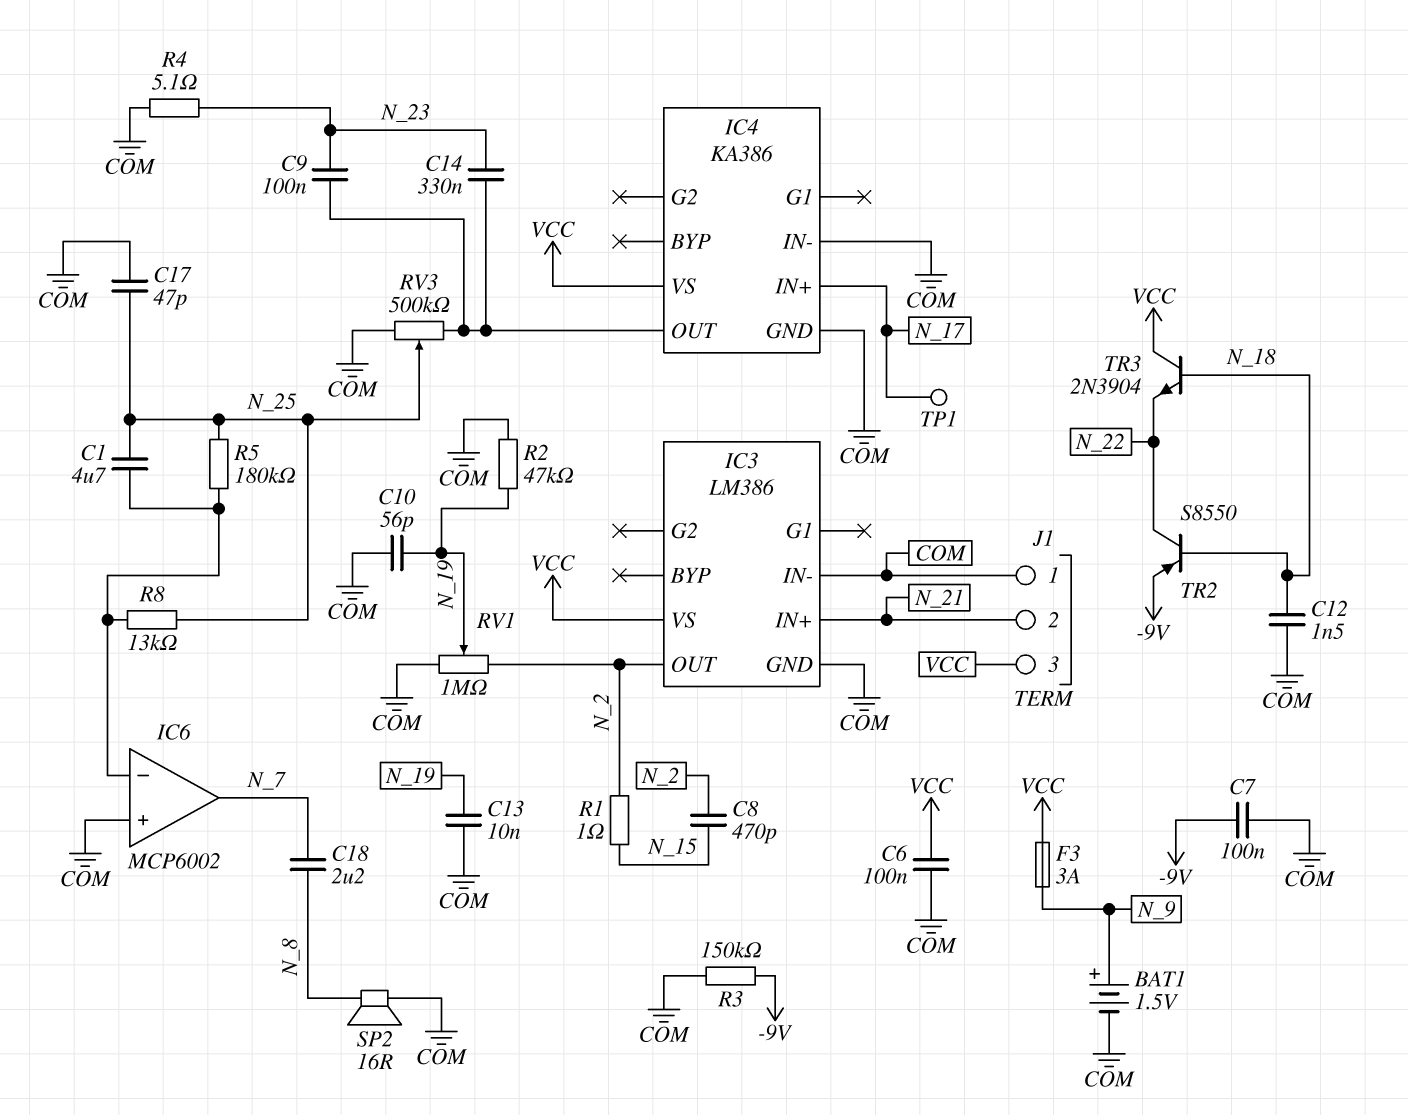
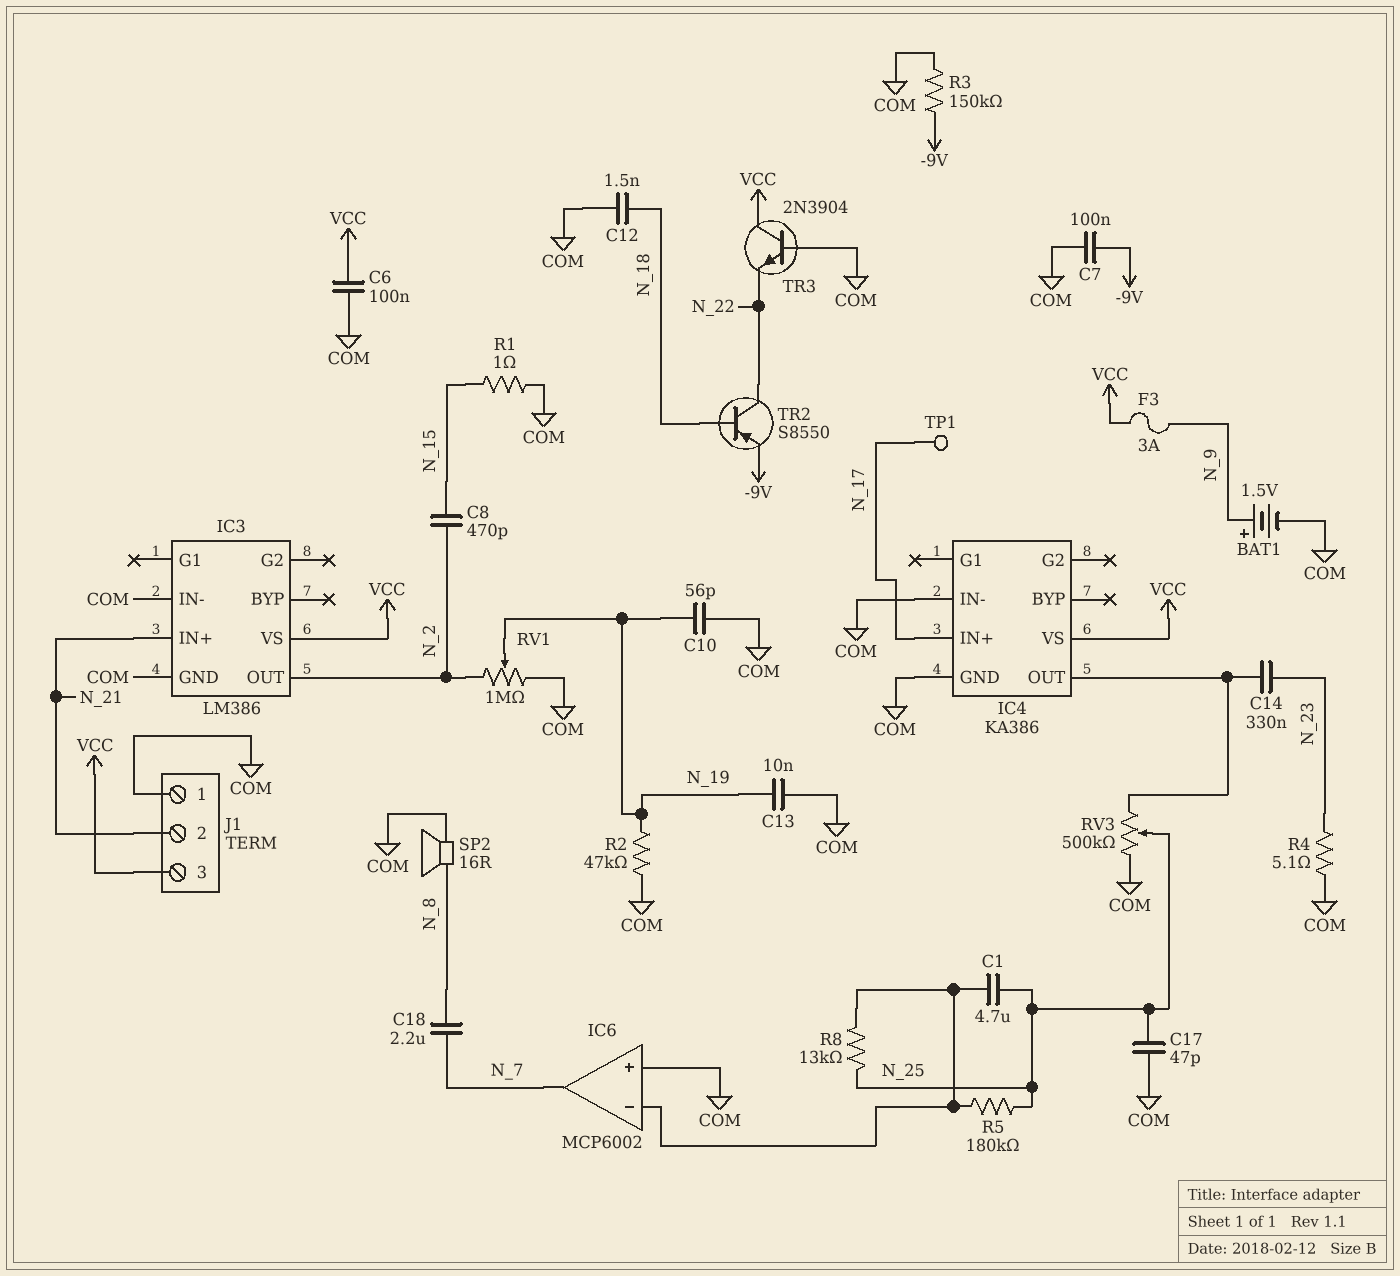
C9: 100nF (IC4/OUT, N_23) -> none
R1: 1 (N_2, N_15) -> 1 (COM, N_15)
TR3: NPN 2N3904 (B N_18, C VCC, E N_22) -> NPN 2N3904 (B COM, C VCC, E N_22)

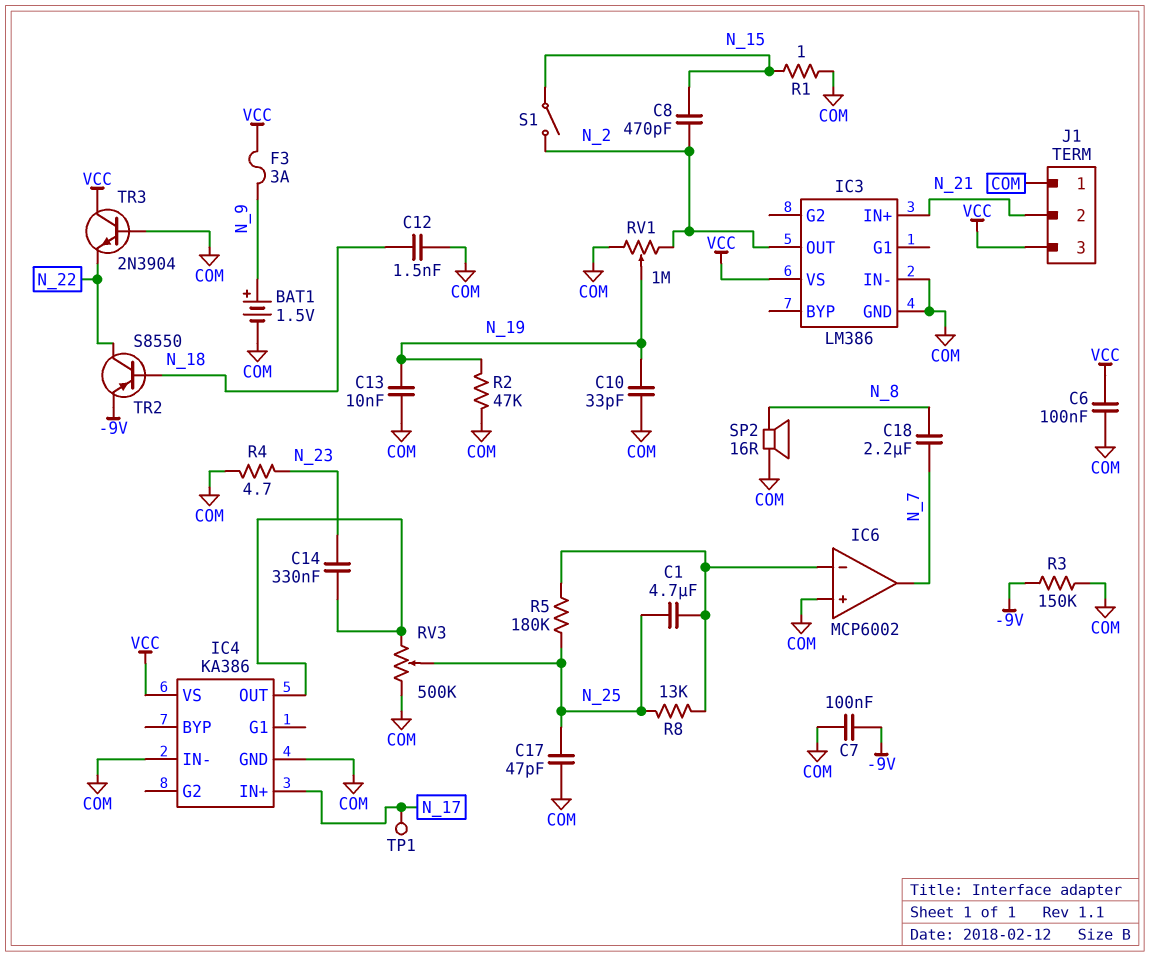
C10: 56pF (COM, N_19) -> 33pF (COM, N_19)
R4: 5.1 (COM, N_23) -> 4.7 (COM, N_23)
S1: none -> switch (N_2, N_15)

